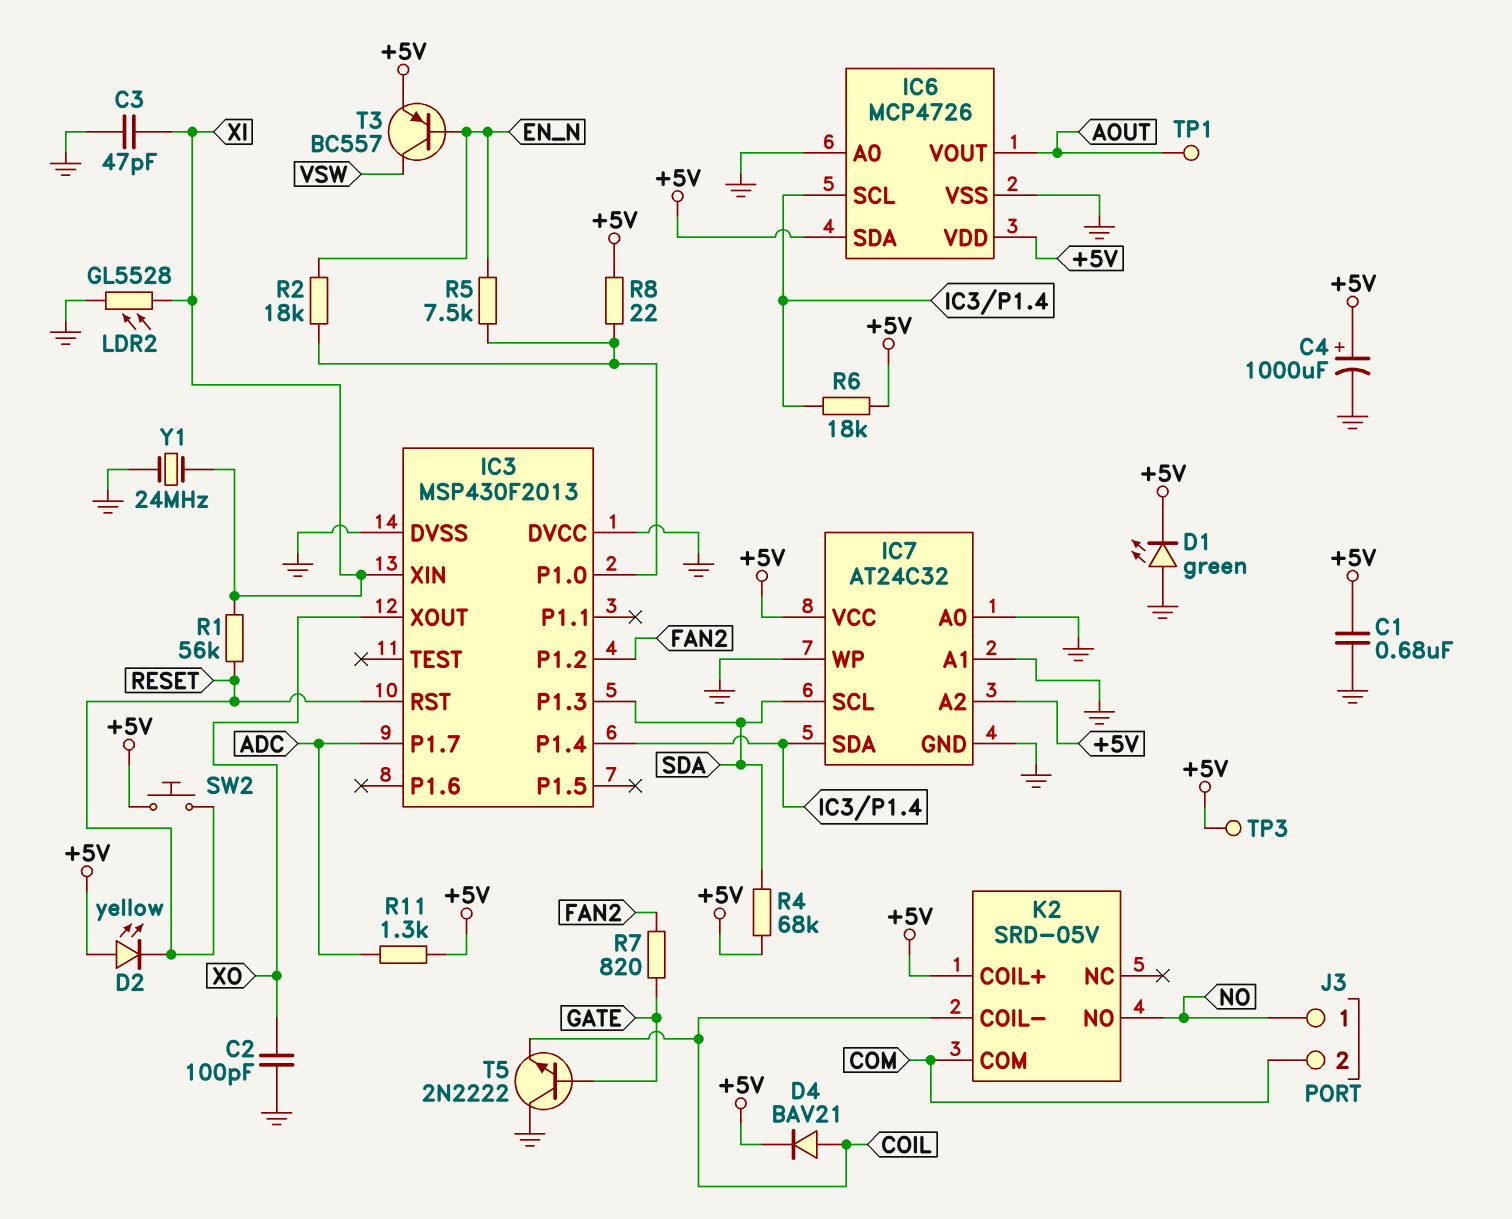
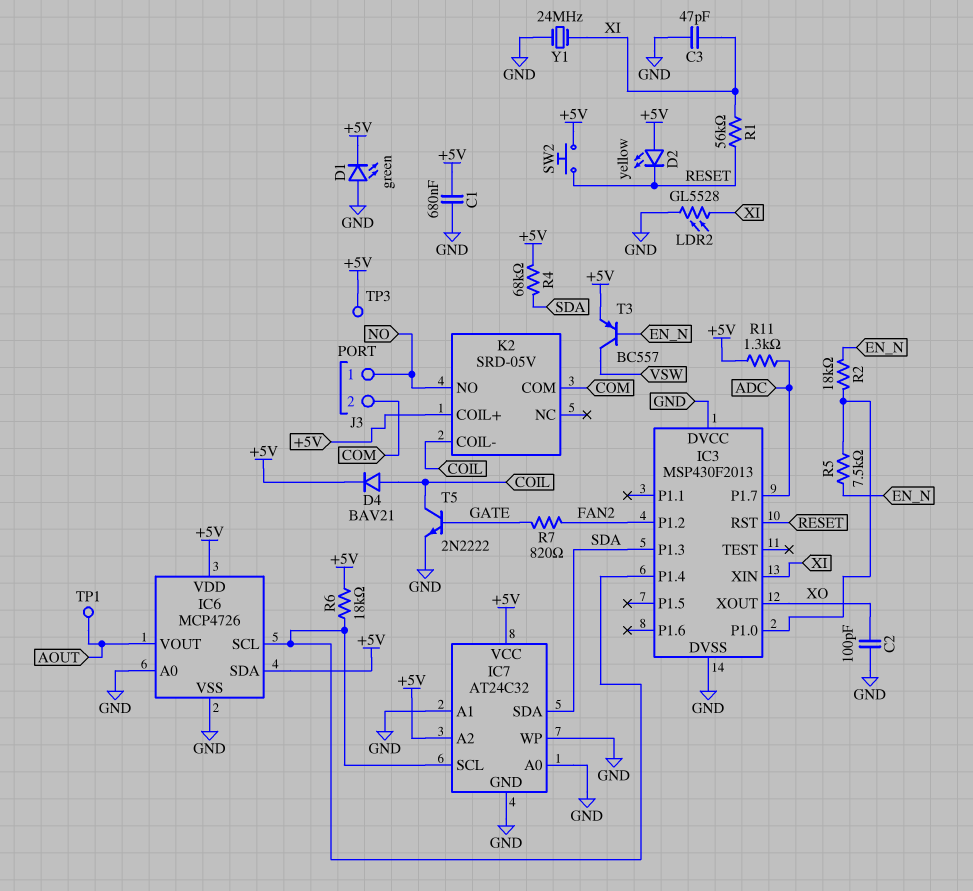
C4: 1000uF (plus +5V, minus GND) -> none
IC7 pin SCL: SDA -> IC3/P1.4
IC7 pin SDA: IC3/P1.4 -> SDA
R8: 22 (+5V, IC3/P1.0) -> none
T5: NPN 2N2222 (B GATE, C GND, E COIL) -> NPN 2N2222 (B GATE, C COIL, E GND)

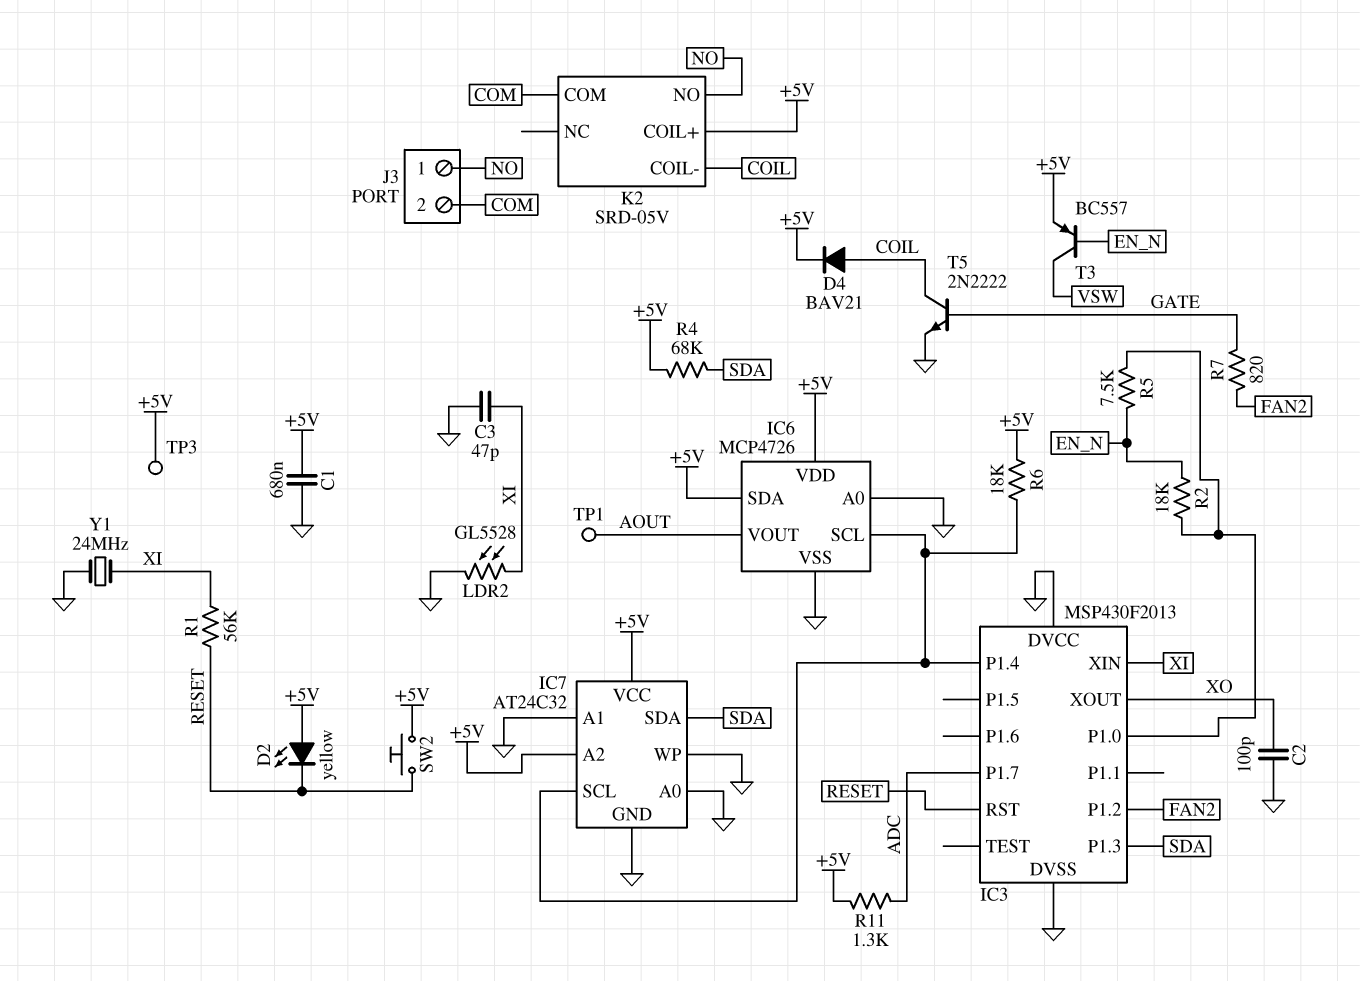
D1: LED green (A GND, K +5V) -> none

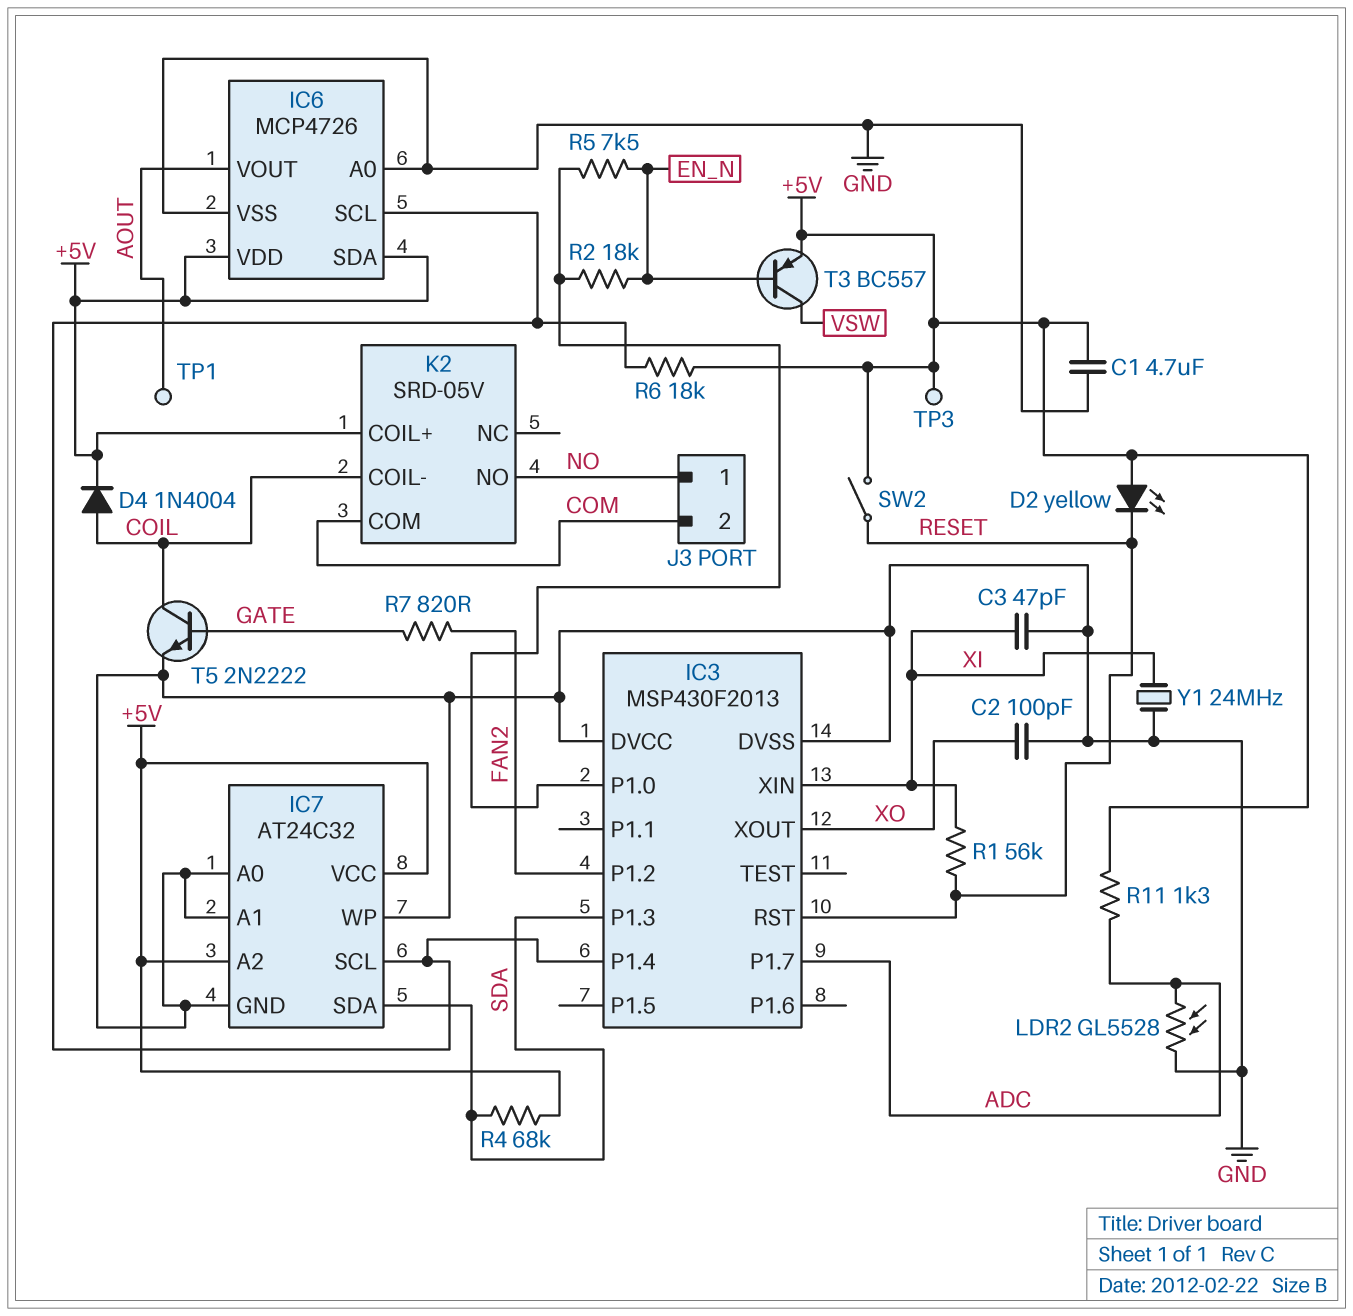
C1: 680nF (+5V, GND) -> 4.7uF (+5V, GND)
D4: diode BAV21 (A COIL, K +5V) -> diode 1N4004 (A COIL, K +5V)
LDR2: GL5528 (GND, XI) -> GL5528 (ADC, GND)
SW2: button (+5V, RESET) -> switch (+5V, RESET)

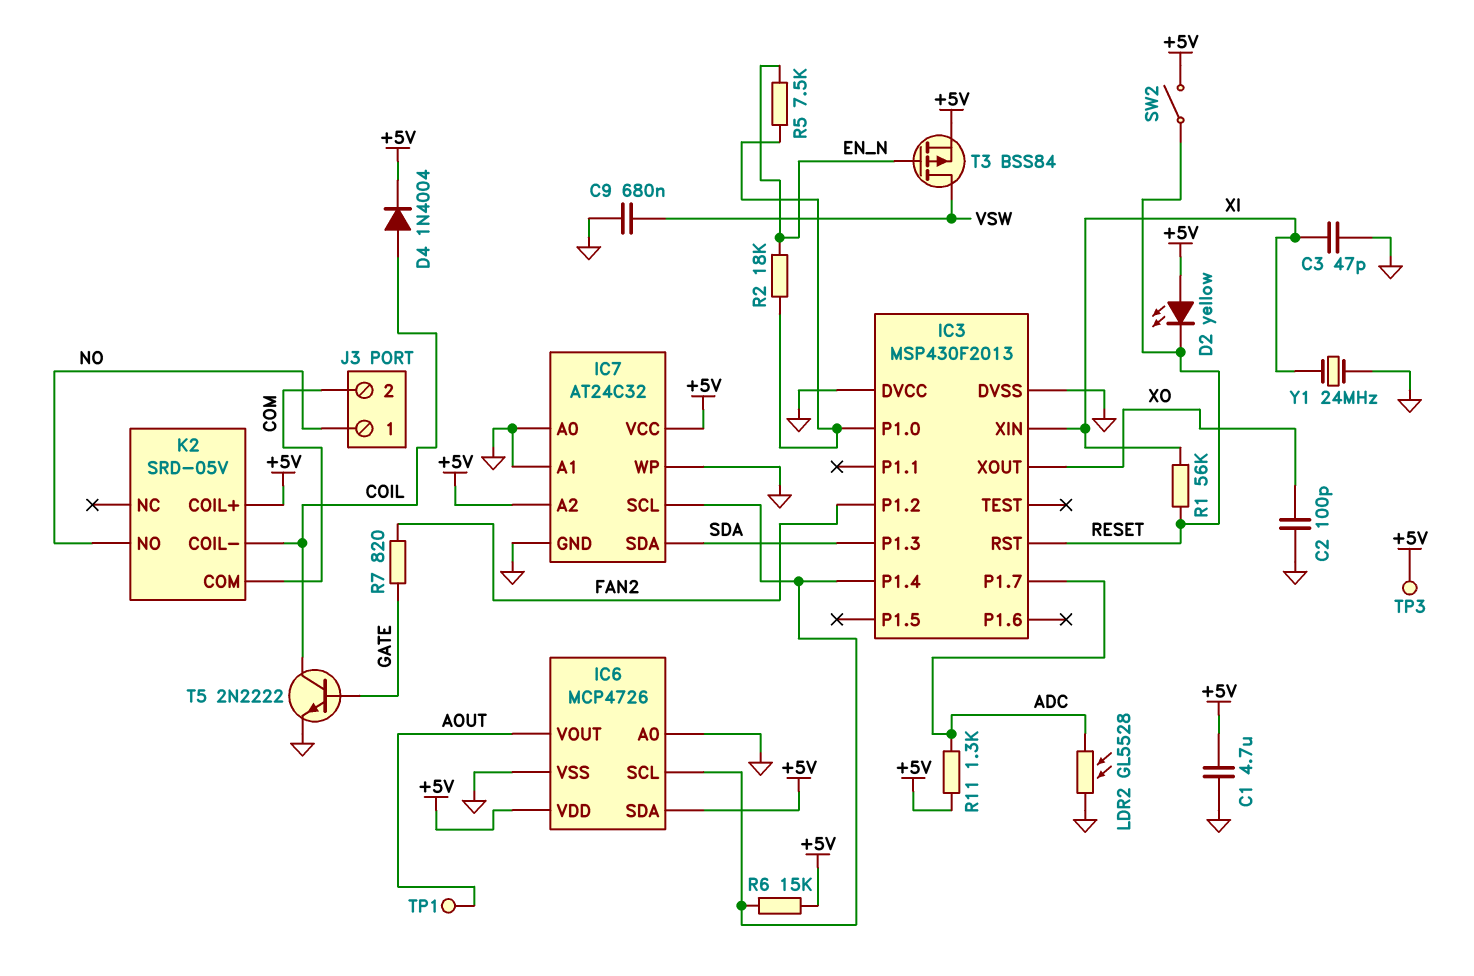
C9: none -> 680nF (GND, VSW)
R4: 68k (+5V, SDA) -> none
R6: 18k (+5V, IC3/P1.4) -> 15k (+5V, IC3/P1.4)
T3: PNP BC557 (B EN_N, C VSW, E +5V) -> PMOS BSS84 (G EN_N, D VSW, S +5V)

